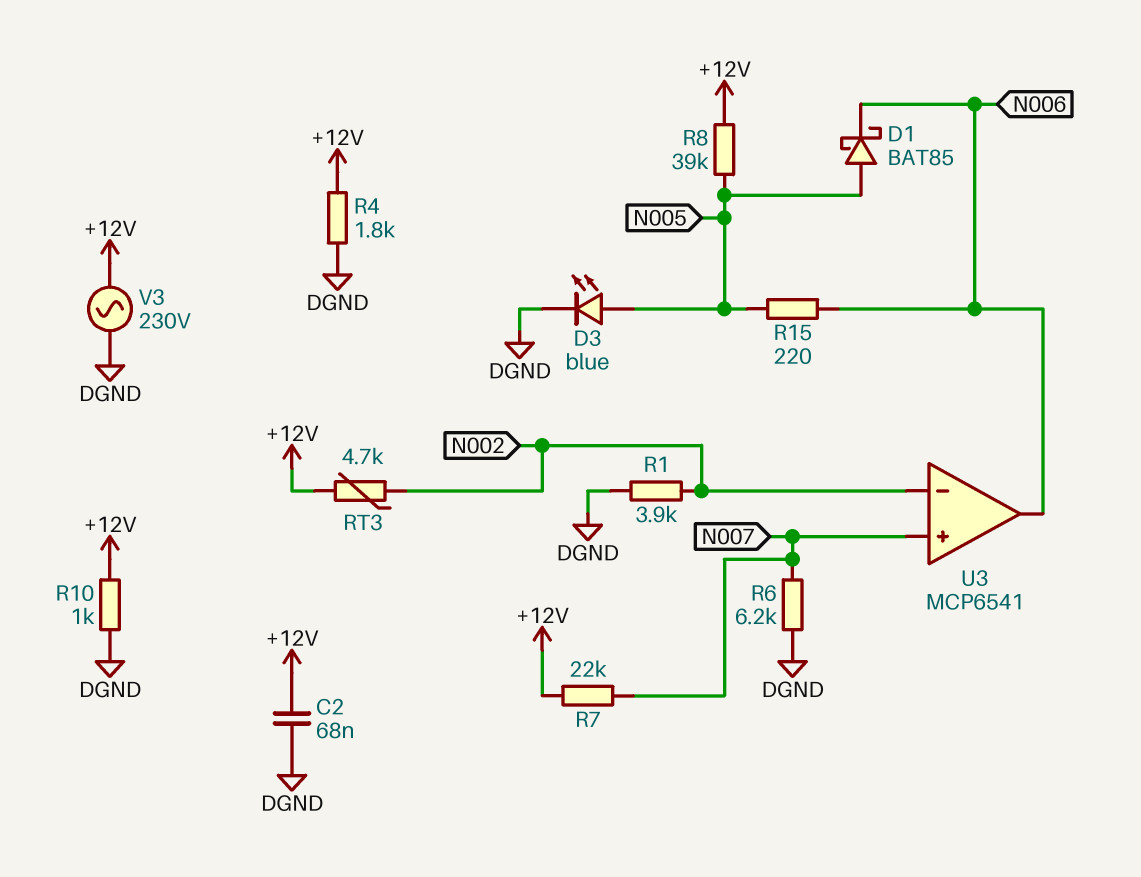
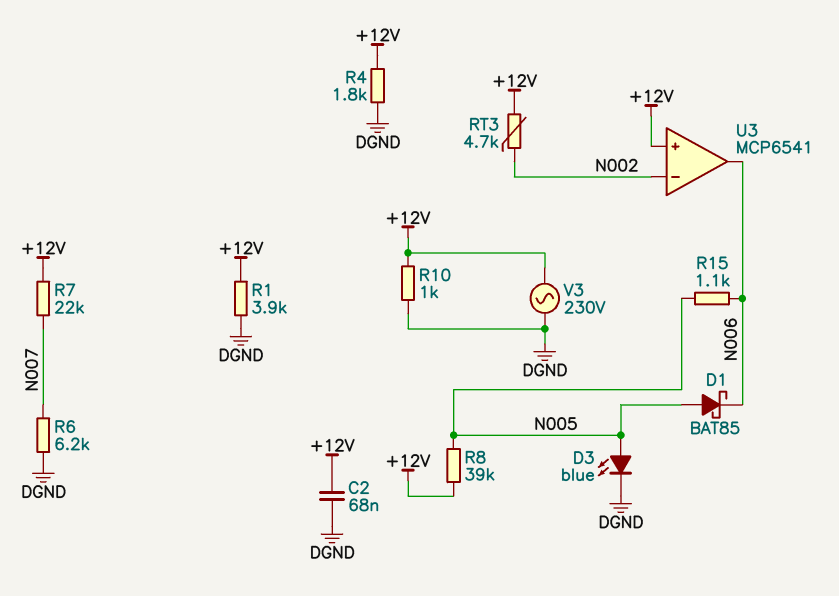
R1: 3.9k (DGND, N002) -> 3.9k (+12V, DGND)
R15: 220 (N005, N006) -> 1.1k (N005, N006)
U3 pin in+: N007 -> +12V

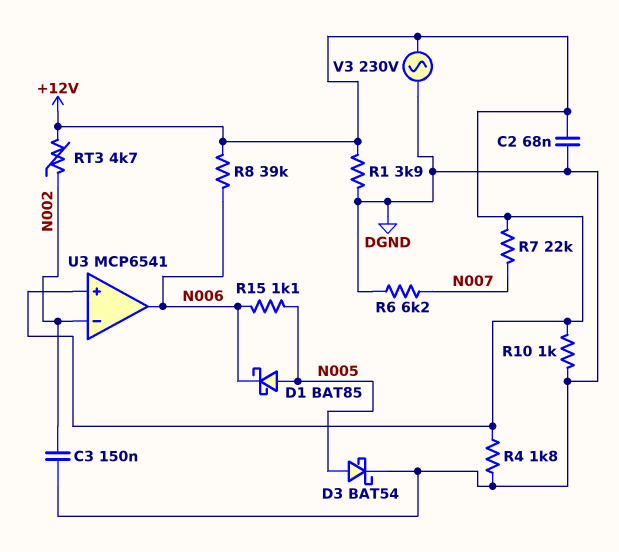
C3: none -> 150nF (DGND, N002)
D3: LED blue (A N005, K DGND) -> schottky BAT54 (A N005, K DGND)
R8: 39k (+12V, N005) -> 39k (+12V, N006)

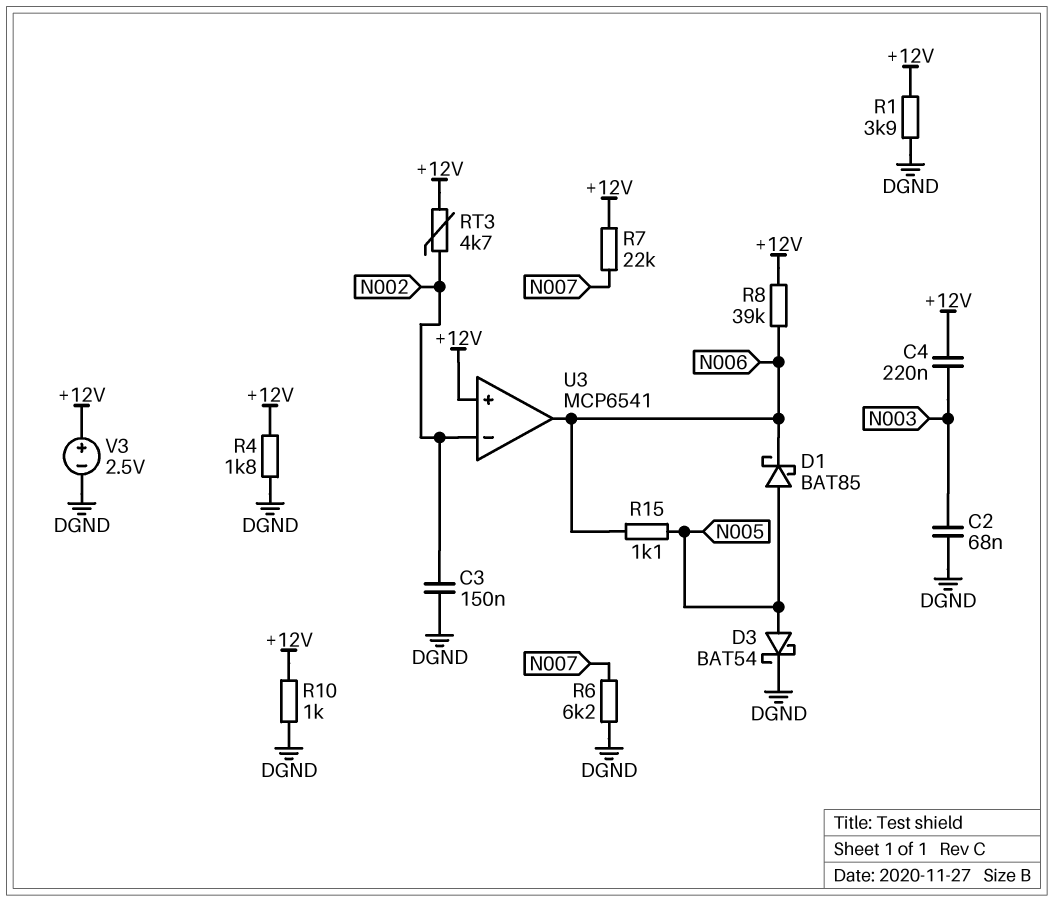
C2: 68nF (+12V, DGND) -> 68nF (DGND, N003)
C4: none -> 220nF (+12V, N003)
V3: AC 230V (+12V, DGND) -> 2.5V (plus +12V, minus DGND)

